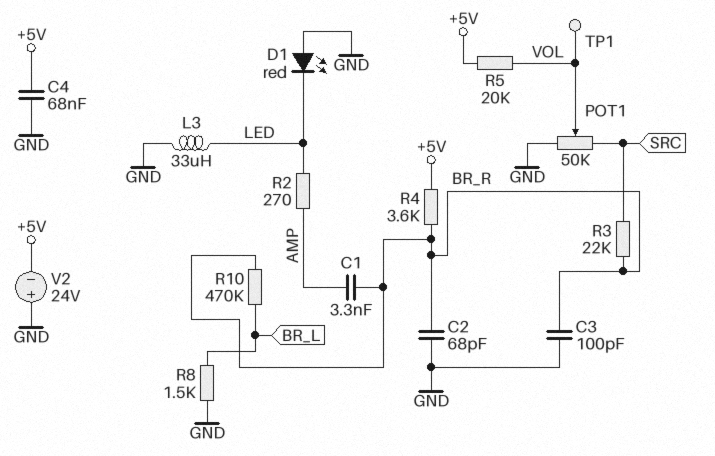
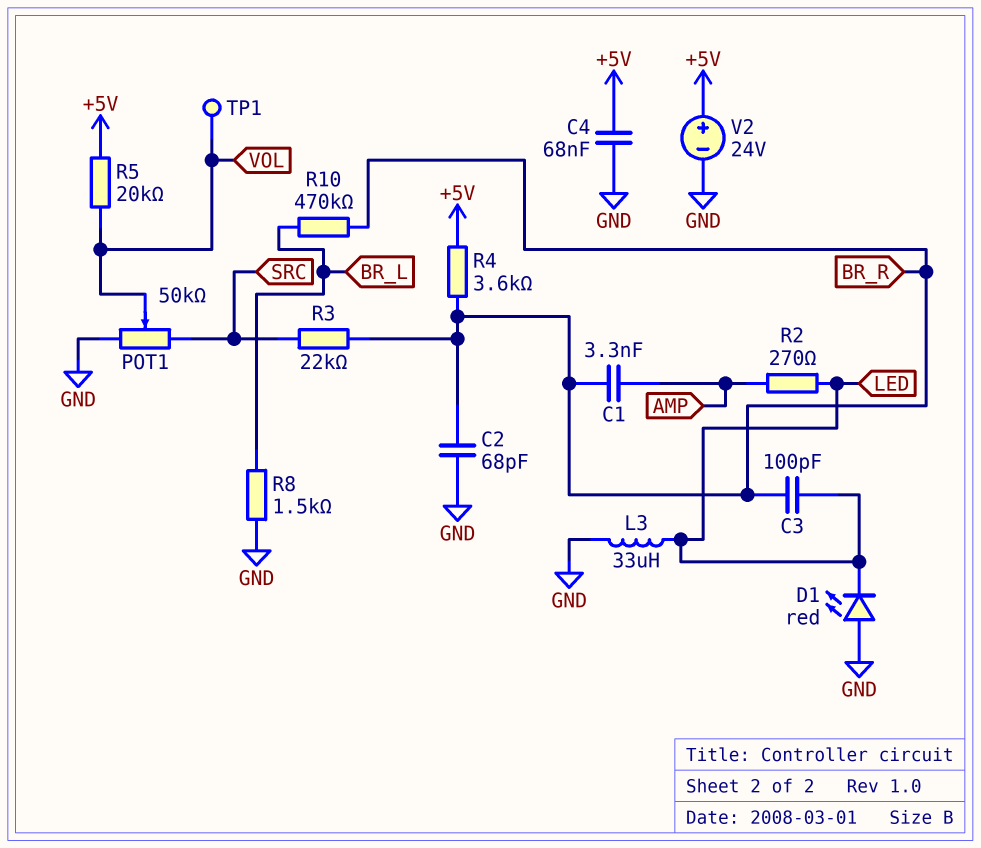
C3: 100pF (BR_R, GND) -> 100pF (BR_R, LED)
V2: 24V (plus GND, minus +5V) -> 24V (plus +5V, minus GND)

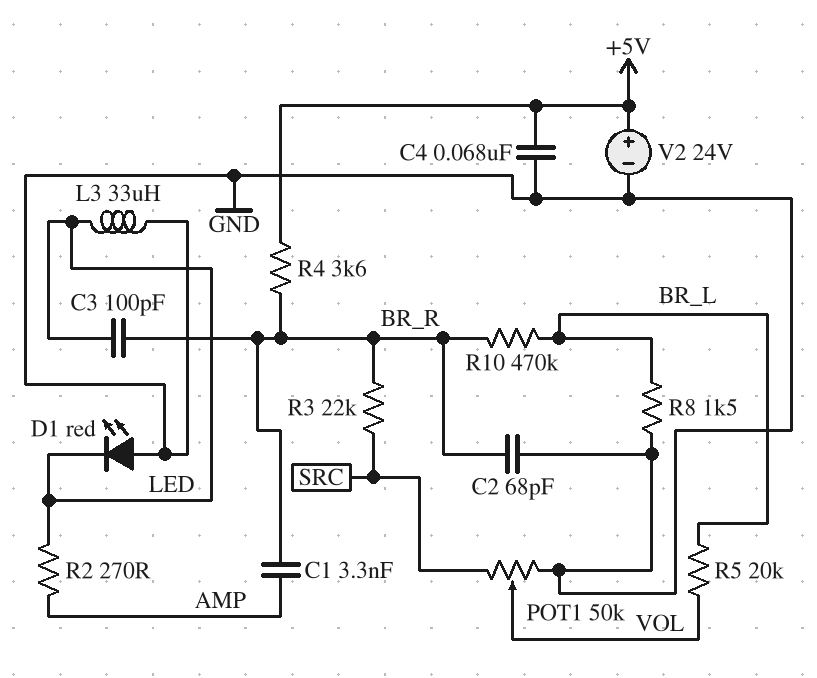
R5: 20k (+5V, VOL) -> 20k (BR_L, VOL)
TP1: test point (VOL) -> none

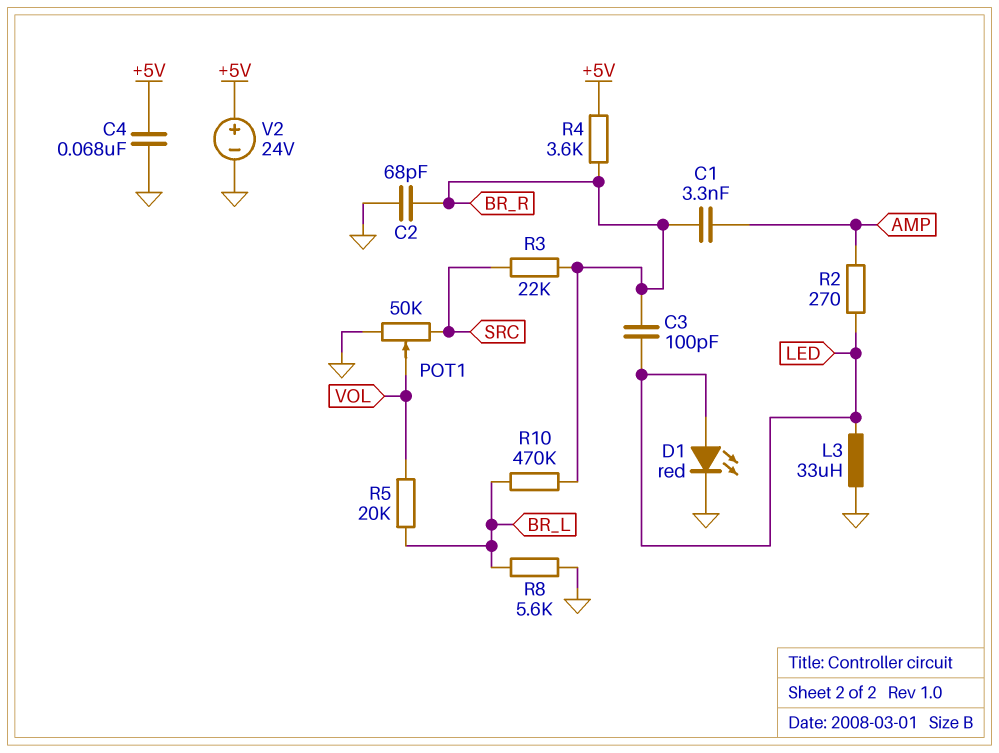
D1: LED red (A GND, K LED) -> LED red (A LED, K GND)
R8: 1.5k (BR_L, GND) -> 5.6k (BR_L, GND)

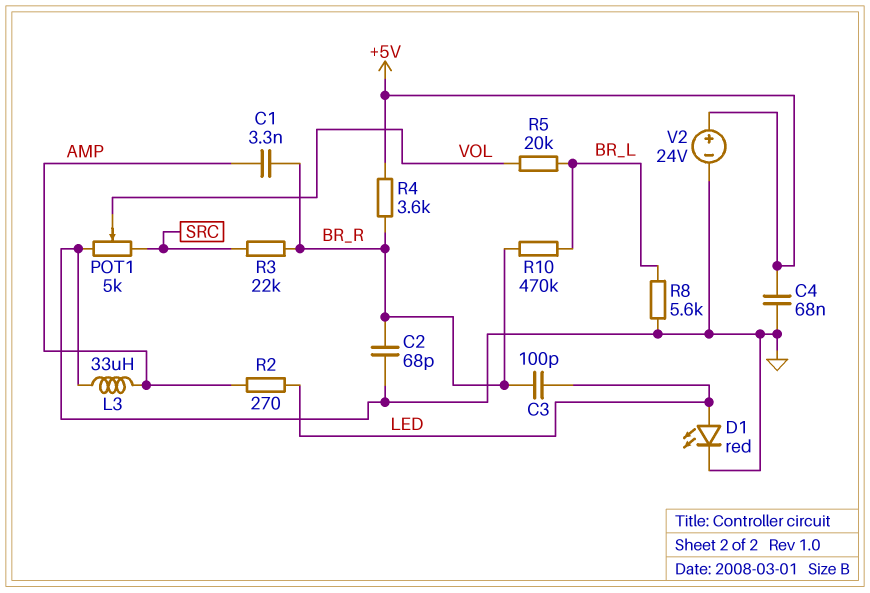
L3: 33uH (GND, LED) -> 33uH (AMP, GND)
POT1: 50k (GND, SRC, wiper VOL) -> 5k (GND, SRC, wiper VOL)

